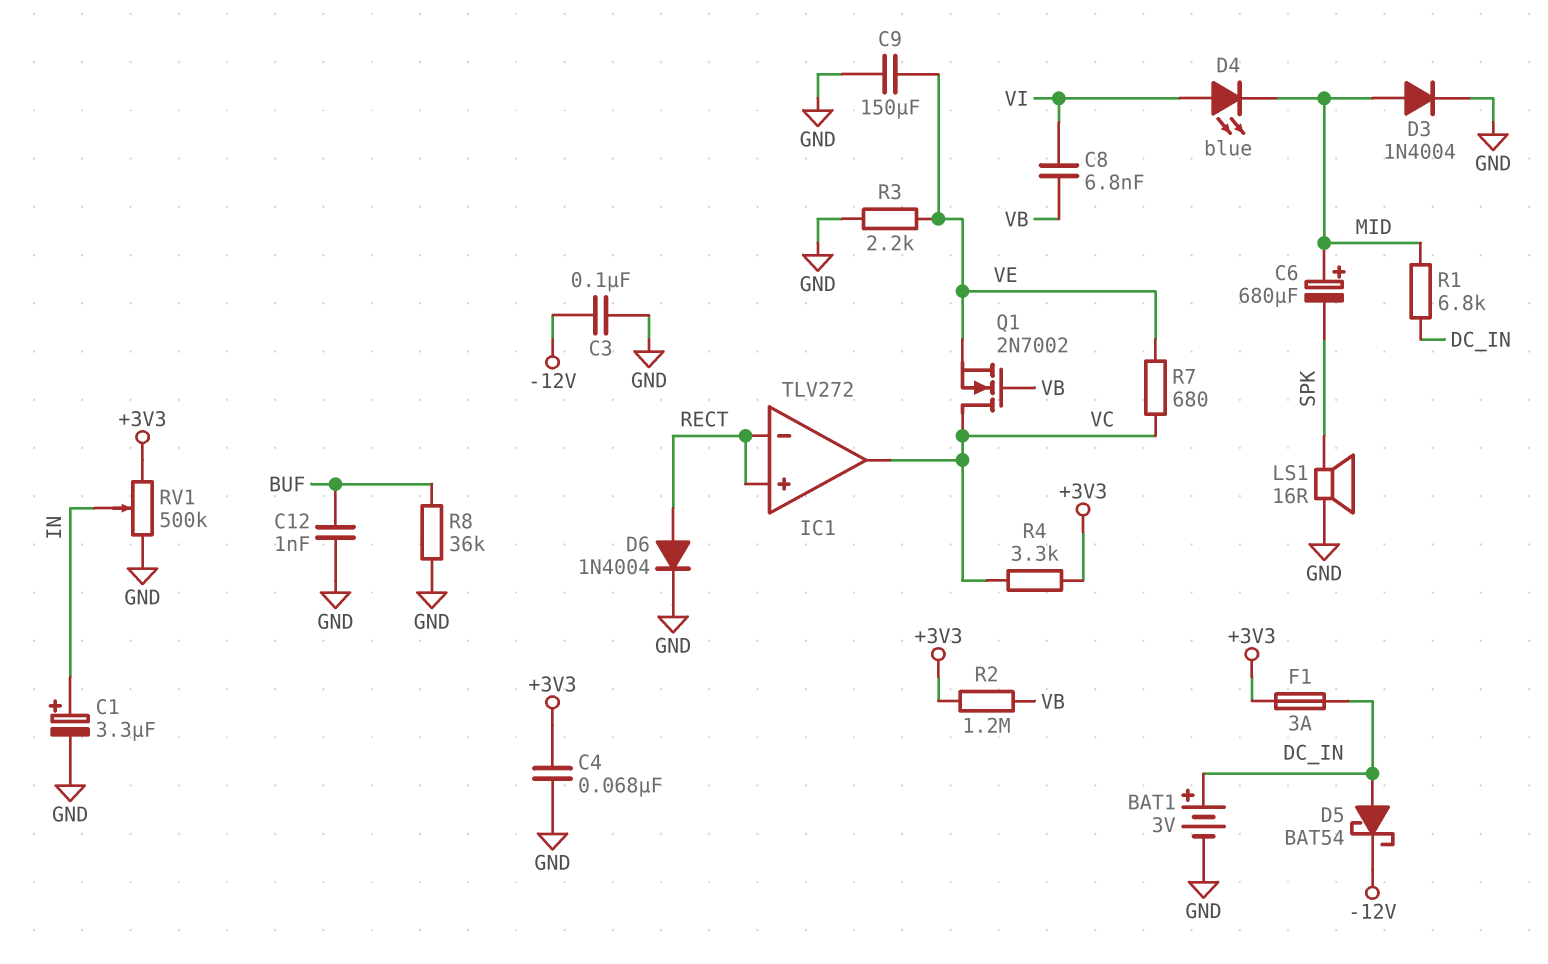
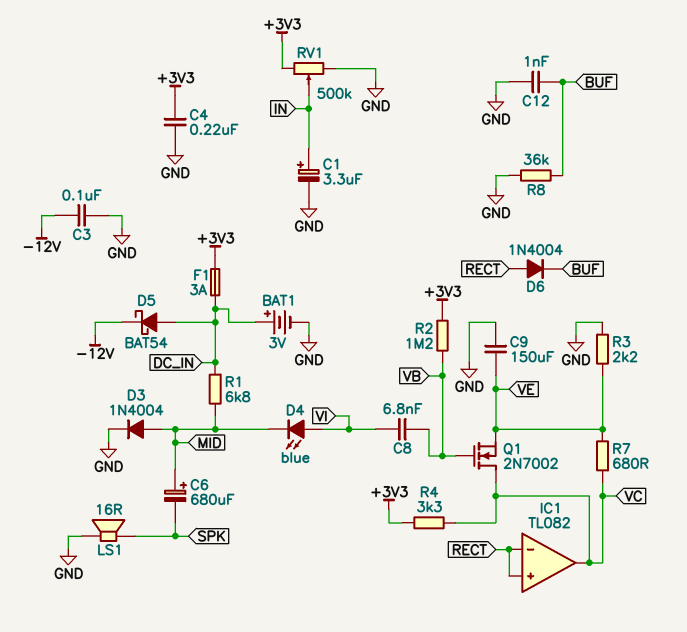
C4: 68nF (+3V3, GND) -> 220nF (+3V3, GND)
D6: diode 1N4004 (A RECT, K GND) -> diode 1N4004 (A RECT, K BUF)
IC1: TLV272 -> TL082

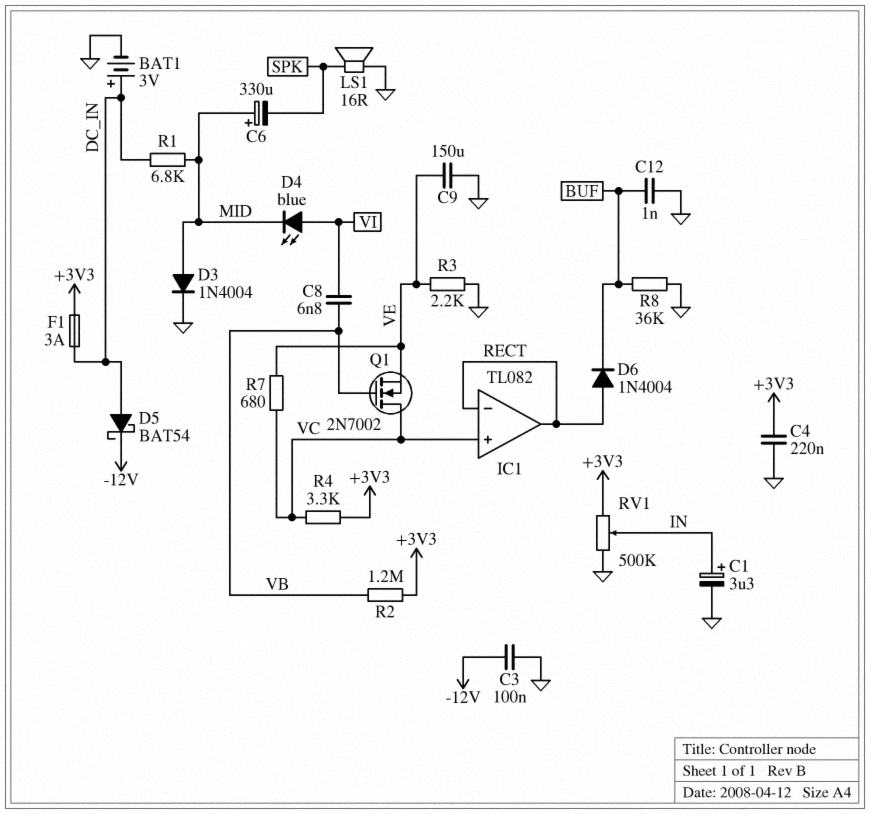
C6: 680uF (plus MID, minus SPK) -> 330uF (plus MID, minus SPK)
IC1 pin in+: RECT -> VC
IC1 pin out: VC -> RECT

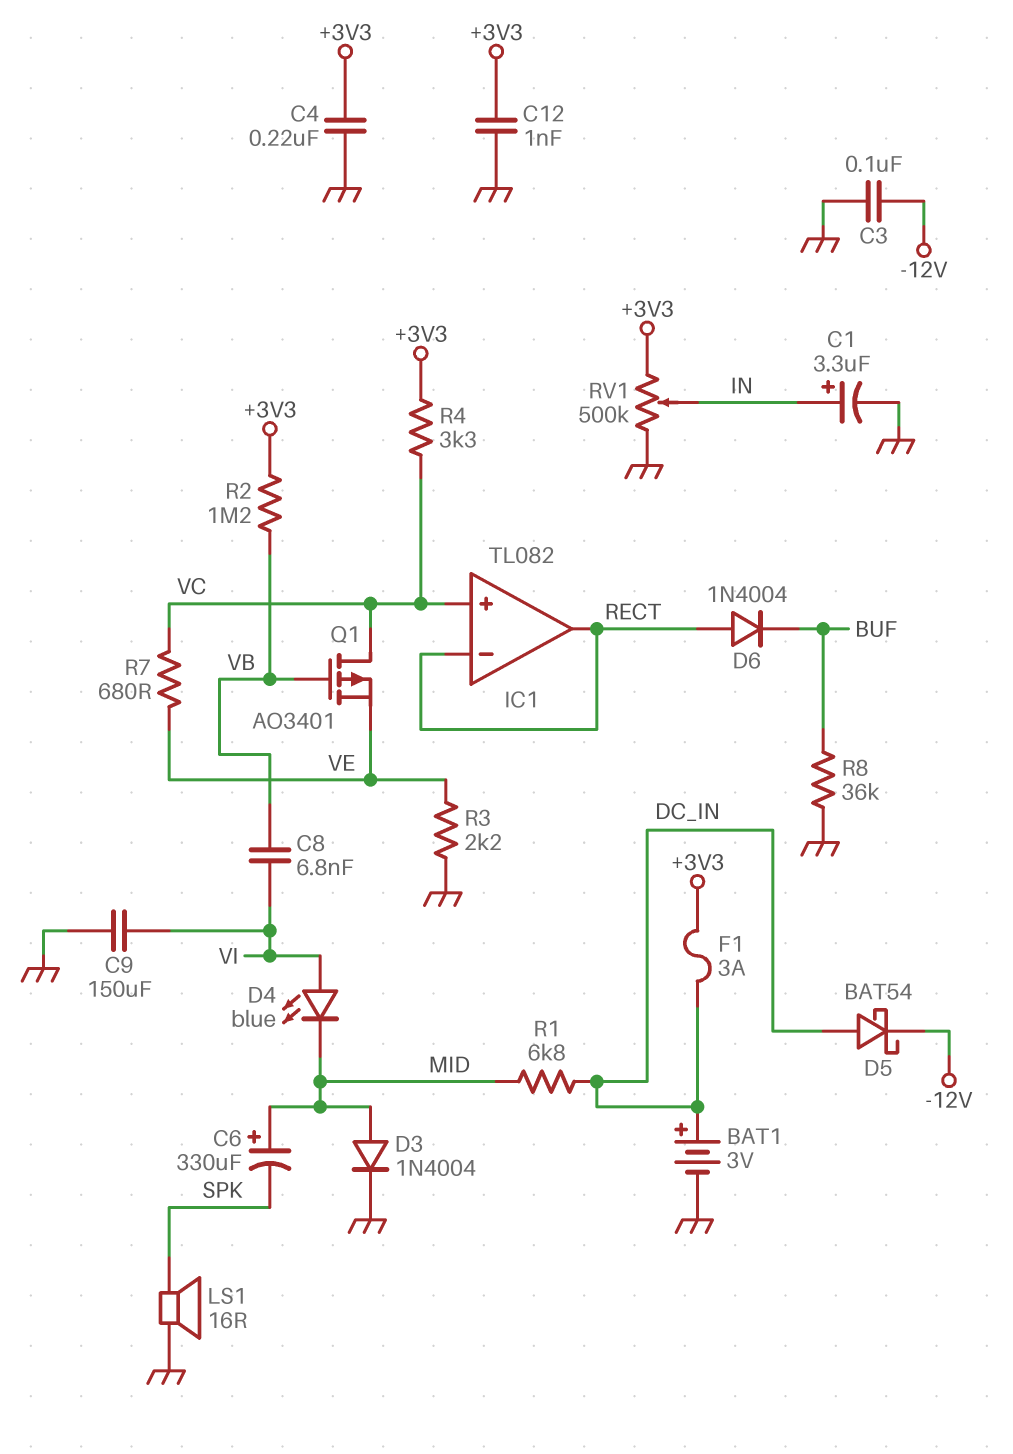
C9: 150uF (GND, VE) -> 150uF (GND, VI)
C12: 1nF (BUF, GND) -> 1nF (+3V3, GND)
Q1: NMOS 2N7002 (G VB, D VC, S VE) -> PMOS AO3401 (G VB, D VC, S VE)

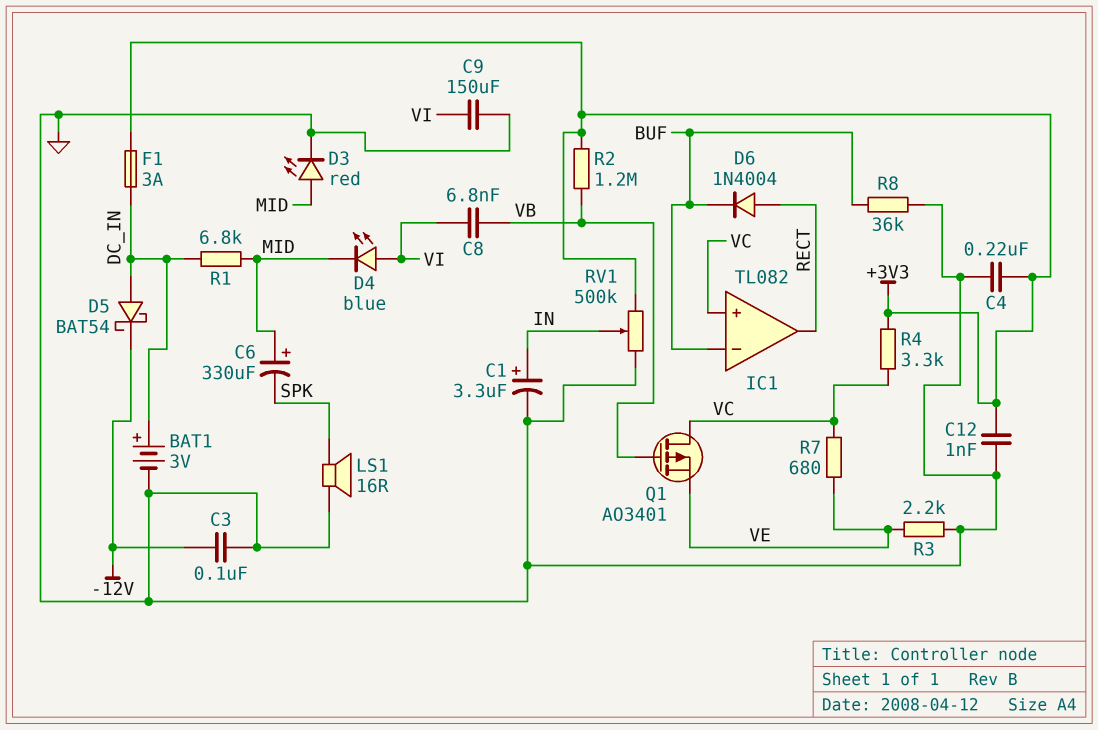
D3: diode 1N4004 (A MID, K GND) -> LED red (A MID, K GND)
IC1 pin in-: RECT -> BUF

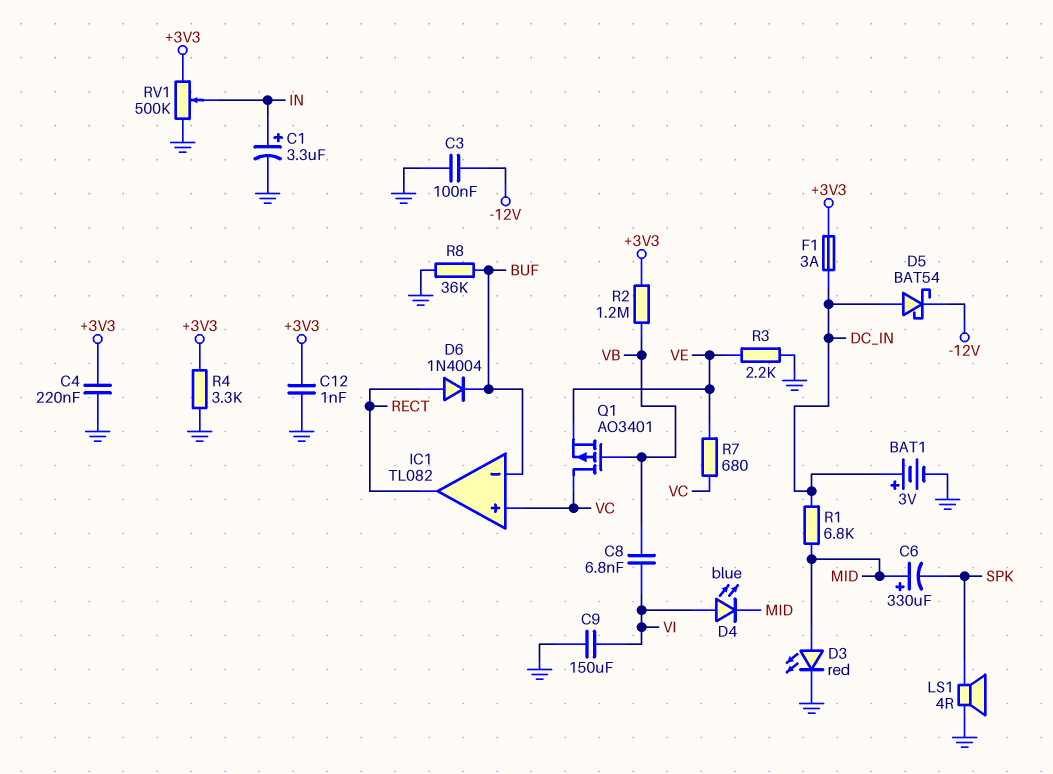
LS1: speaker 16R (GND, SPK) -> speaker 4R (GND, SPK)
R4: 3.3k (+3V3, VC) -> 3.3k (+3V3, GND)

